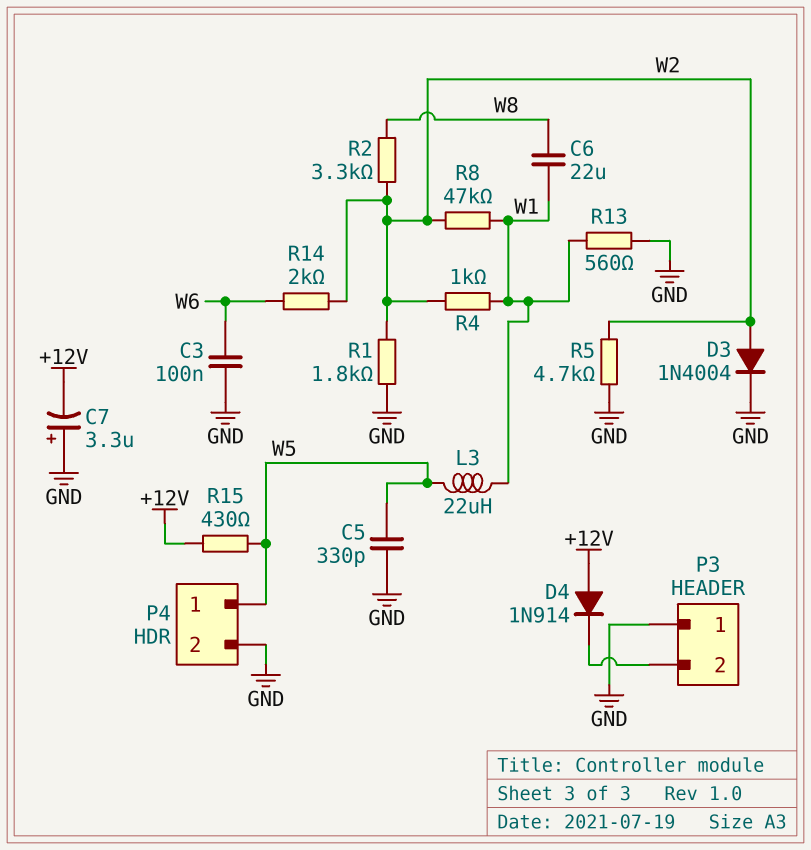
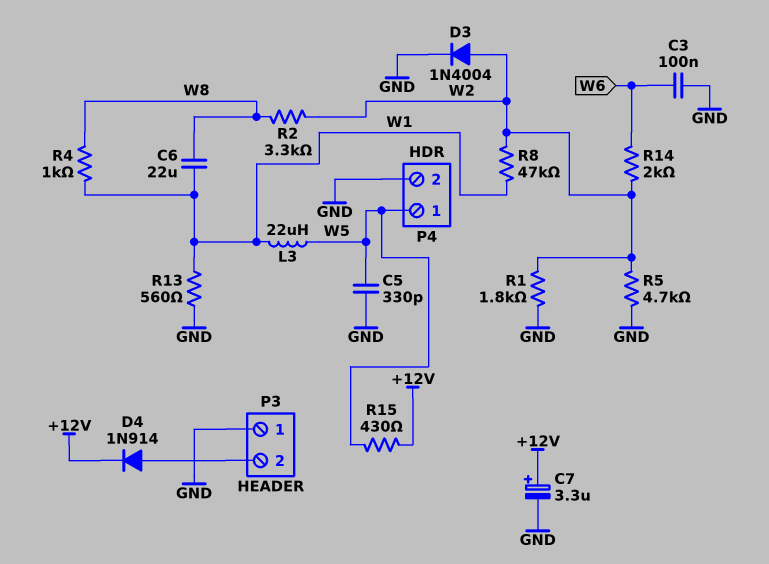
C7: 3.3uF (plus GND, minus +12V) -> 3.3uF (plus +12V, minus GND)
D4: diode 1N914 (A +12V, K P3/2) -> diode 1N914 (A P3/2, K +12V)
R4: 1k (W1, W2) -> 1k (W1, W8)

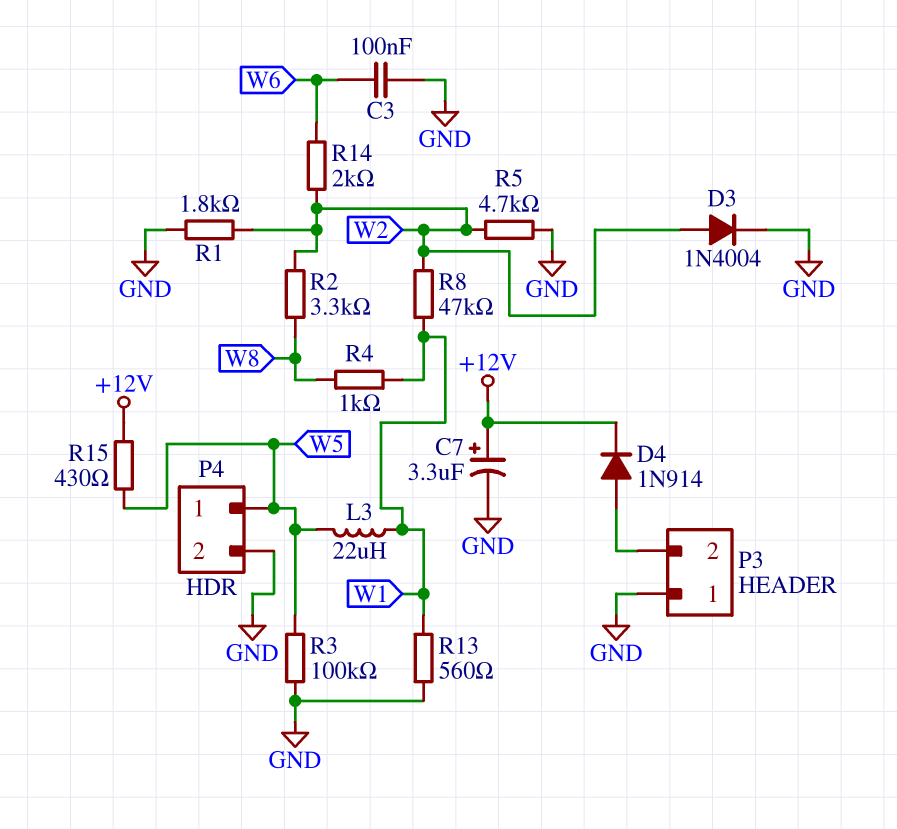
C5: 330pF (GND, W5) -> none
C6: 22uF (W1, W8) -> none
R3: none -> 100k (GND, W5)

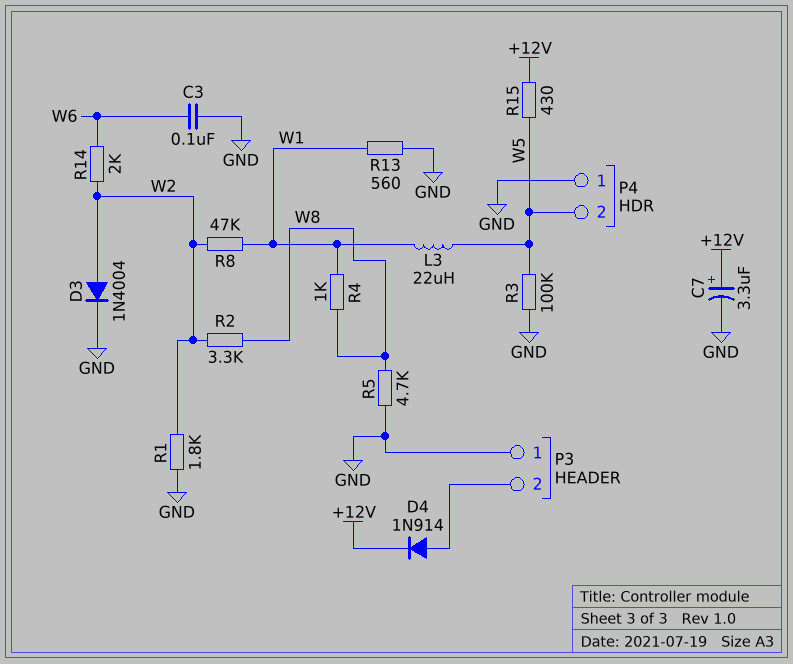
P4 pin 1: W5 -> GND
P4 pin 2: GND -> W5
R5: 4.7k (GND, W2) -> 4.7k (GND, W8)

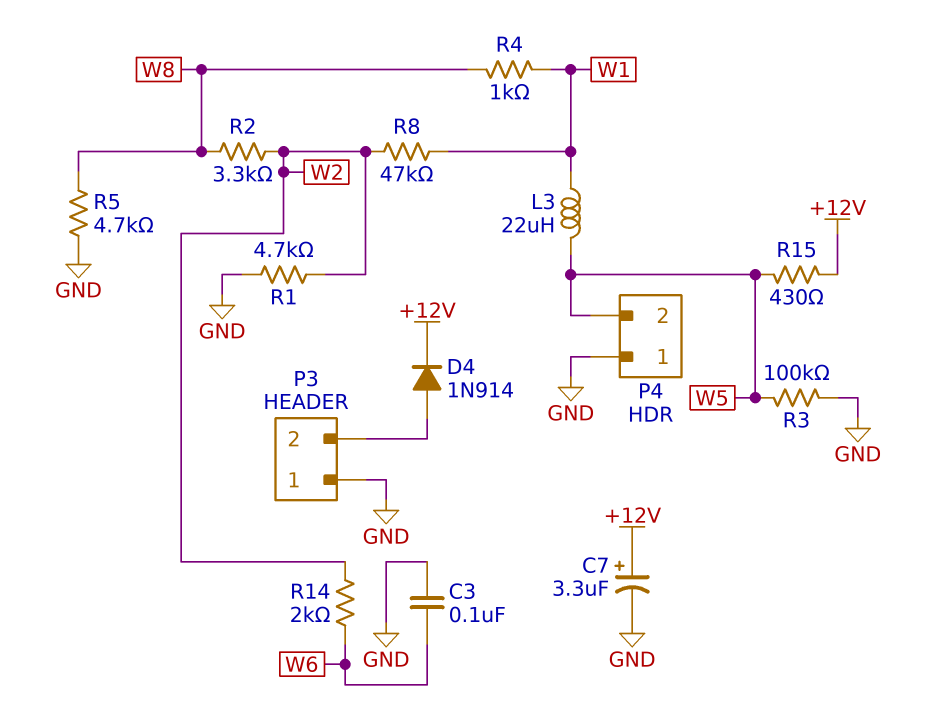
D3: diode 1N4004 (A W2, K GND) -> none
R1: 1.8k (GND, W2) -> 4.7k (GND, W2)
R13: 560 (GND, W1) -> none

